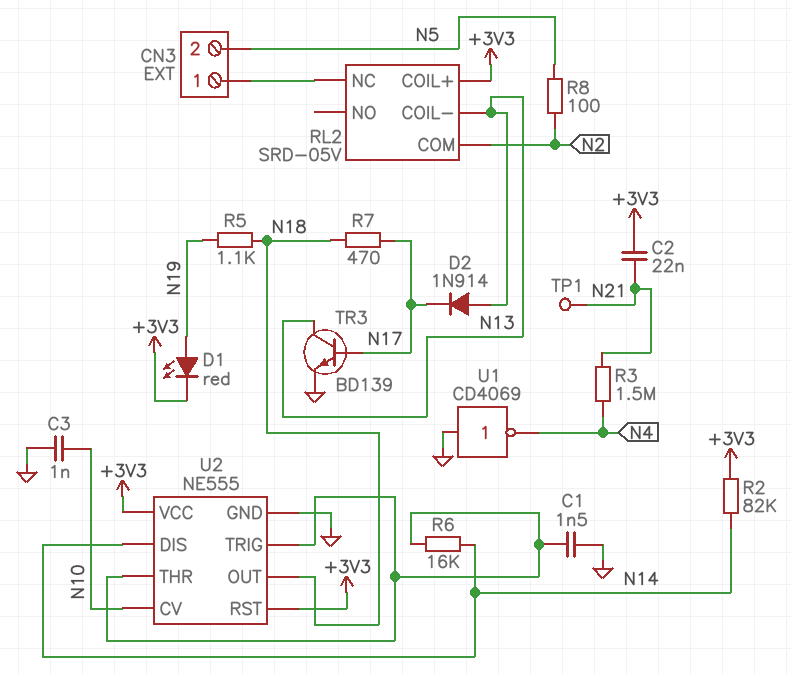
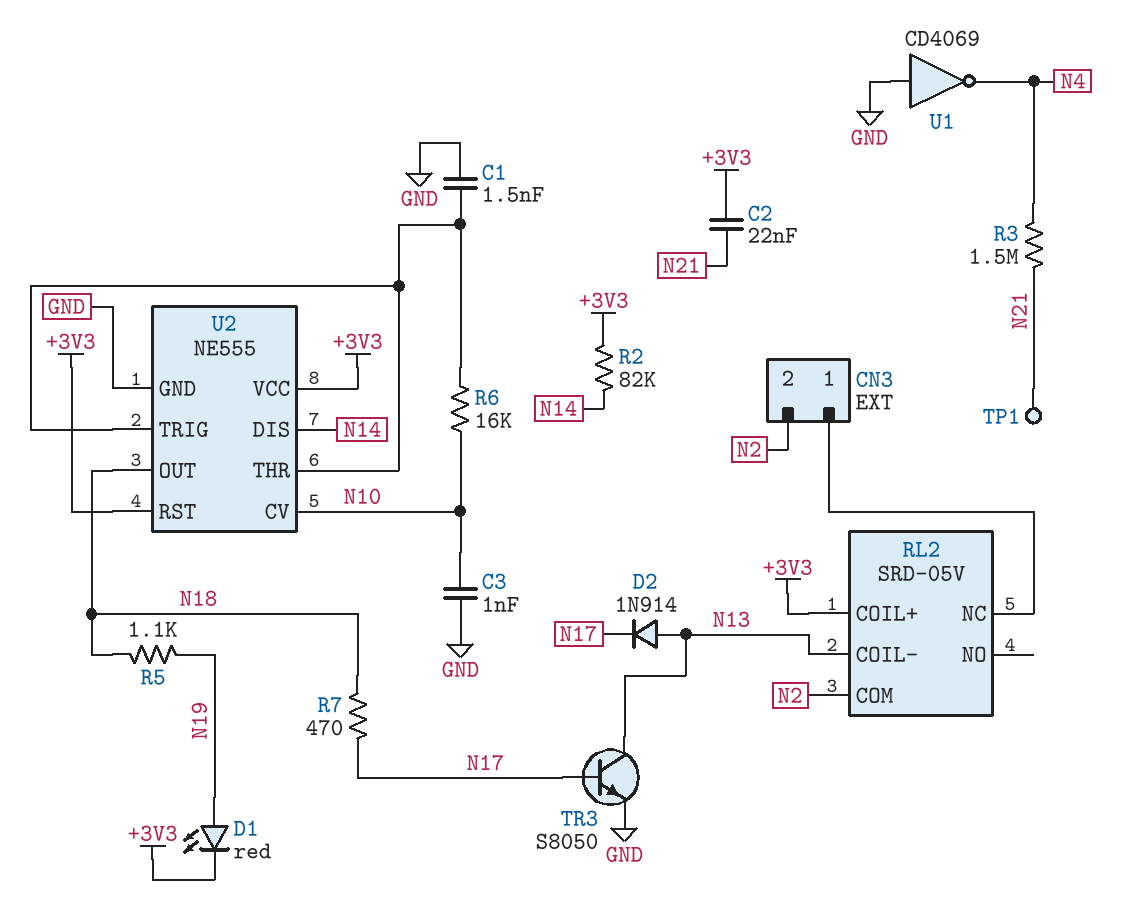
CN3 pin 2: N5 -> N2
R6: 16k (N14, U2/THR) -> 16k (N10, U2/THR)
R8: 100 (N2, N5) -> none
TR3: NPN BD139 (B N17, C N13, E GND) -> NPN S8050 (B N17, C N13, E GND)

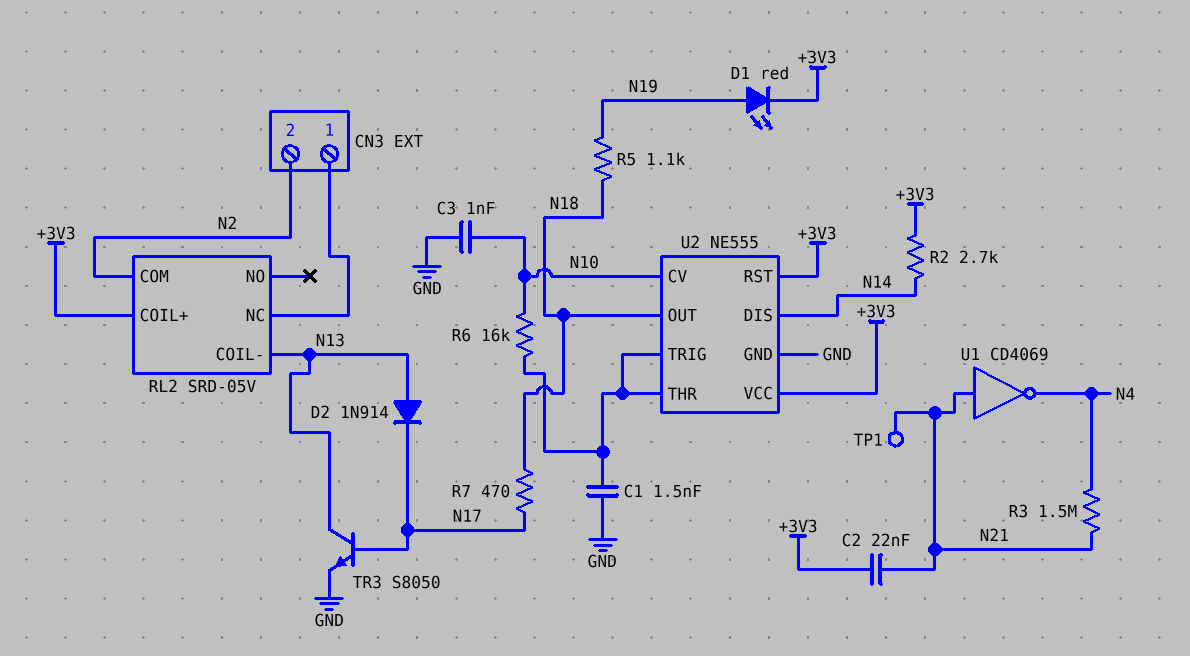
R2: 82k (+3V3, N14) -> 2.7k (+3V3, N14)
U1: NOT CD4069 (in GND, out N4) -> NOT CD4069 (in N21, out N4)

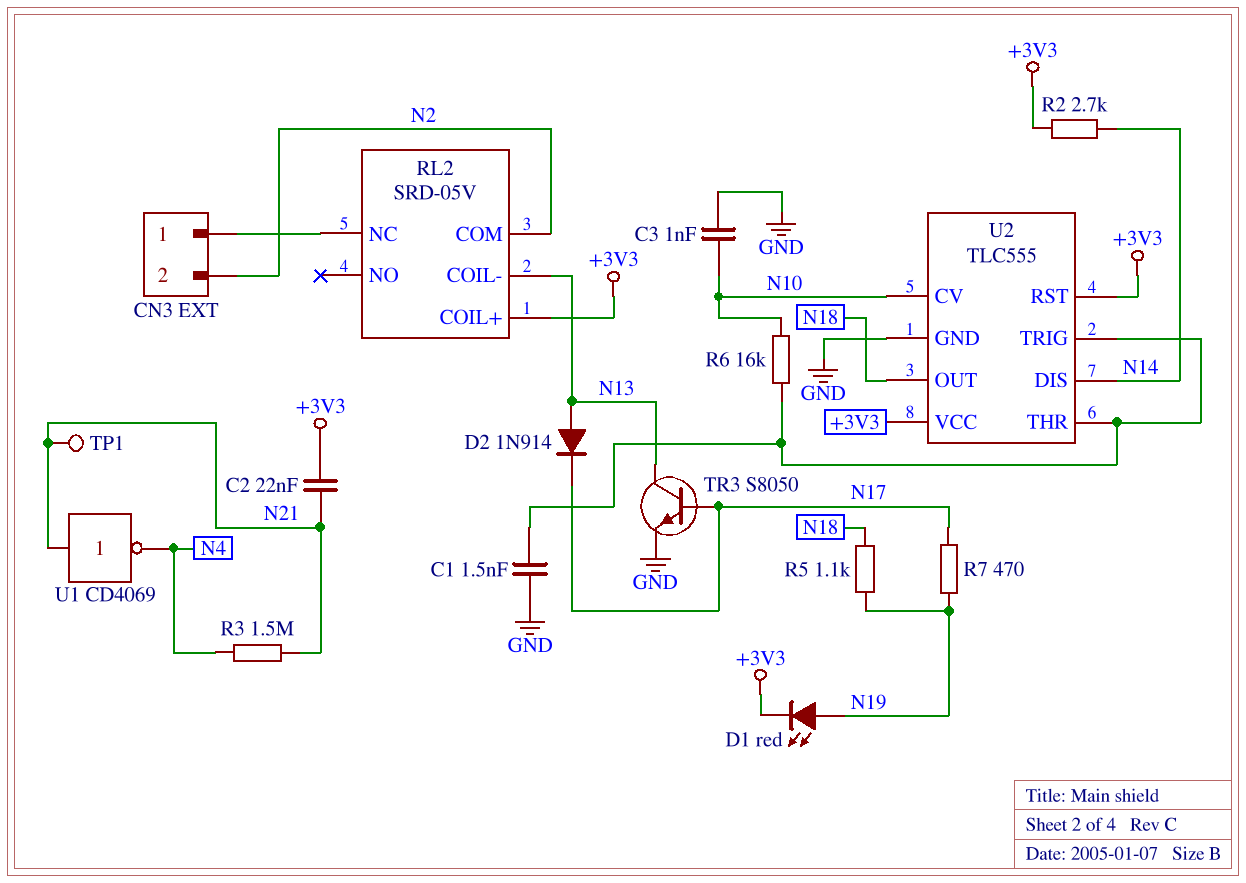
R7: 470 (N17, N18) -> 470 (N17, N19)
U2: NE555 -> TLC555

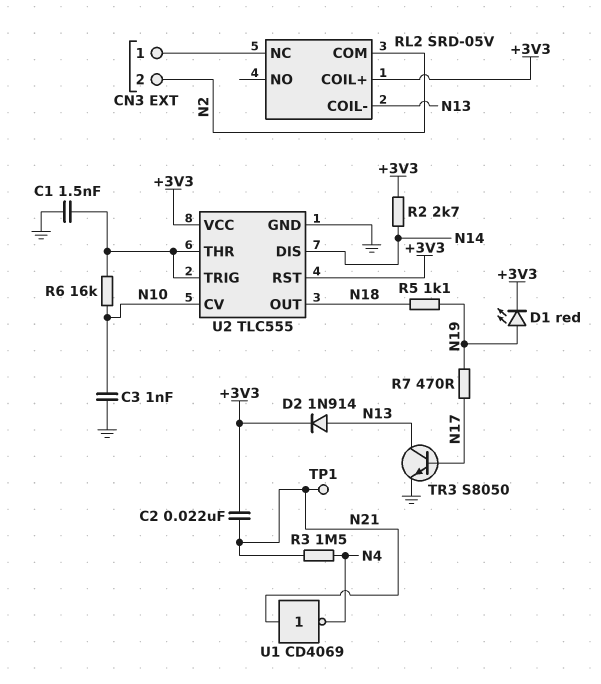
D2: diode 1N914 (A N13, K N17) -> diode 1N914 (A N13, K +3V3)

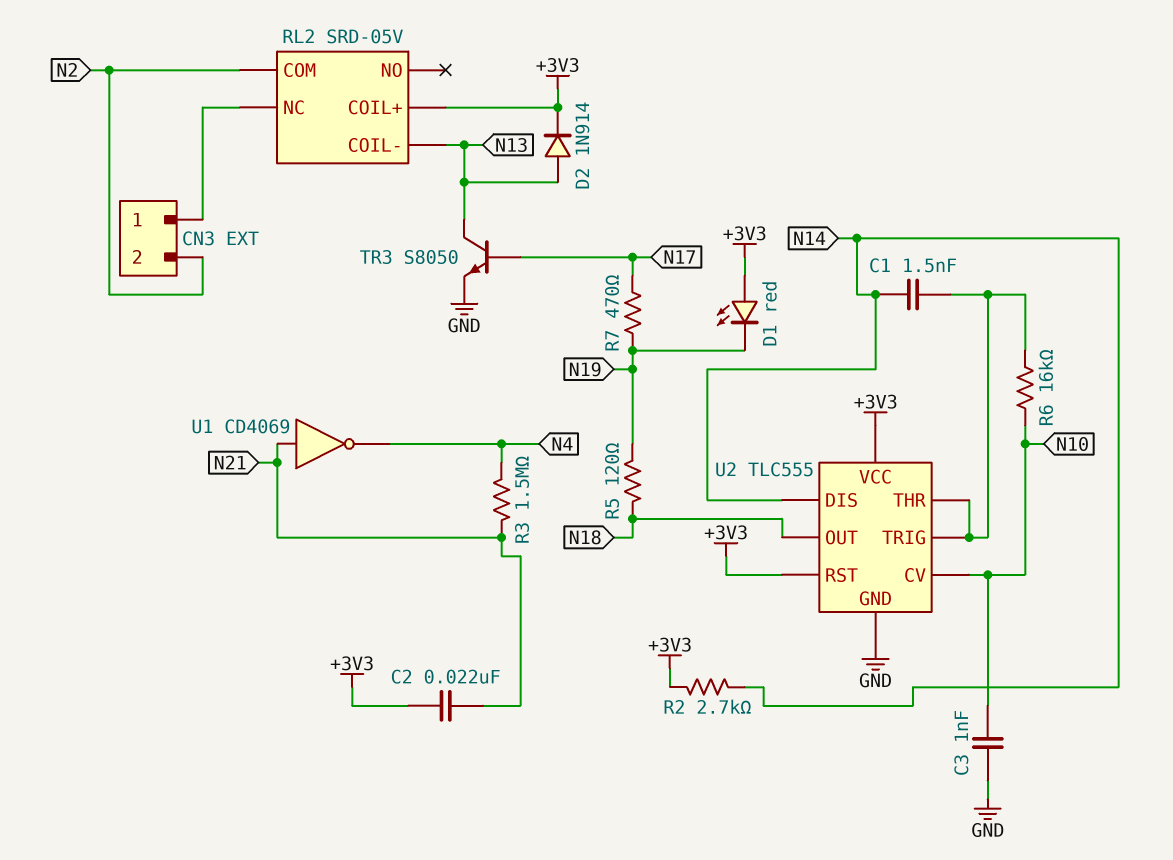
C1: 1.5nF (GND, U2/THR) -> 1.5nF (N14, U2/THR)
D1: LED red (A N19, K +3V3) -> LED red (A +3V3, K N19)
R5: 1.1k (N18, N19) -> 120 (N18, N19)
TP1: test point (N21) -> none

